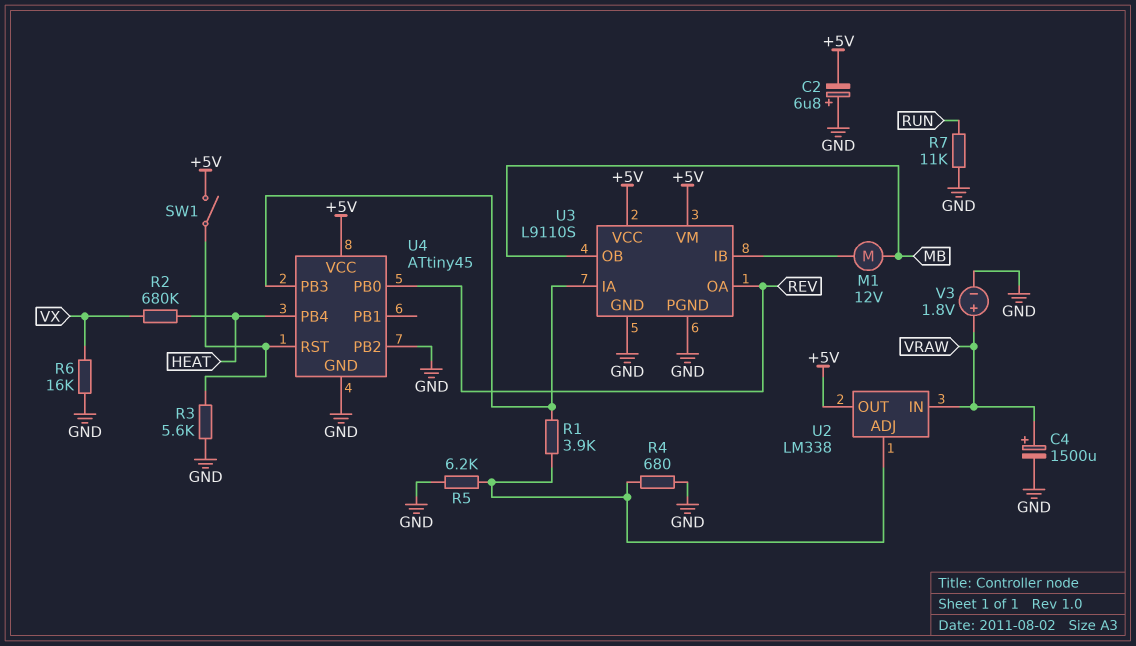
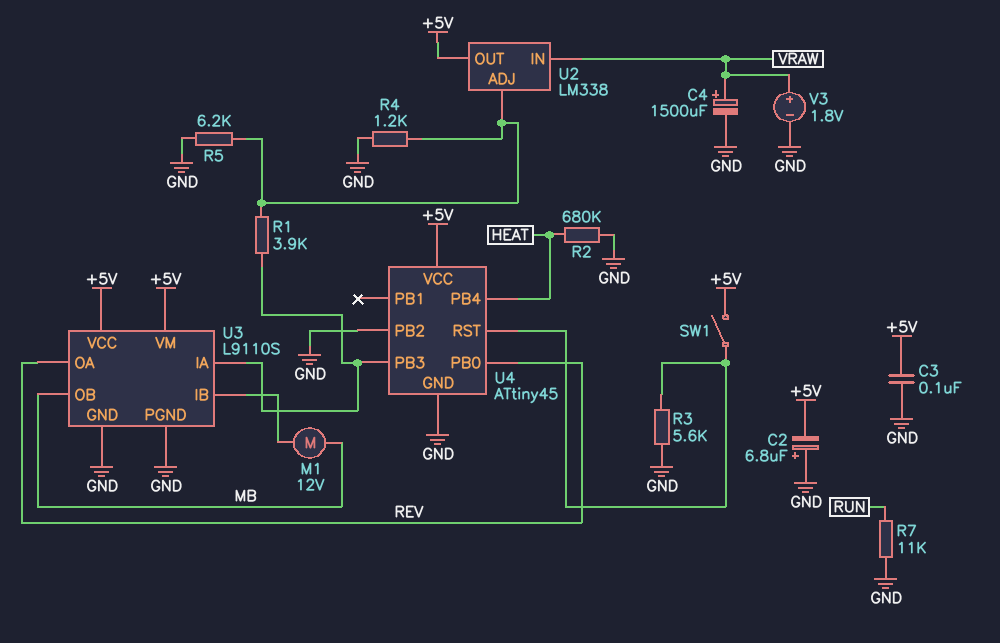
C3: none -> 100nF (+5V, GND)
R2: 680k (HEAT, VX) -> 680k (GND, HEAT)
R4: 680 (GND, U2/ADJ) -> 1.2k (GND, U2/ADJ)
R6: 16k (GND, VX) -> none

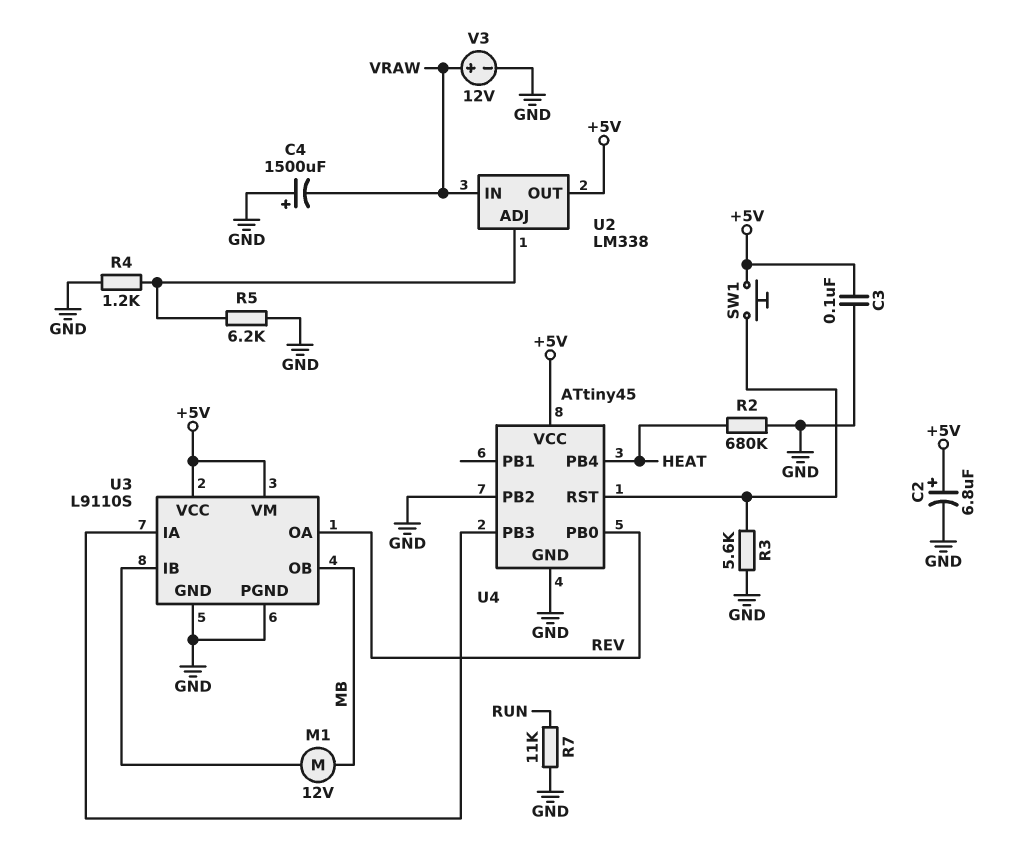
C2: 6.8uF (plus GND, minus +5V) -> 6.8uF (plus +5V, minus GND)
C4: 1500uF (plus VRAW, minus GND) -> 1500uF (plus GND, minus VRAW)
R1: 3.9k (U2/ADJ, U3/IA) -> none
SW1: switch (+5V, U4/RST) -> button (+5V, U4/RST)
V3: 1.8V (plus VRAW, minus GND) -> 12V (plus VRAW, minus GND)

